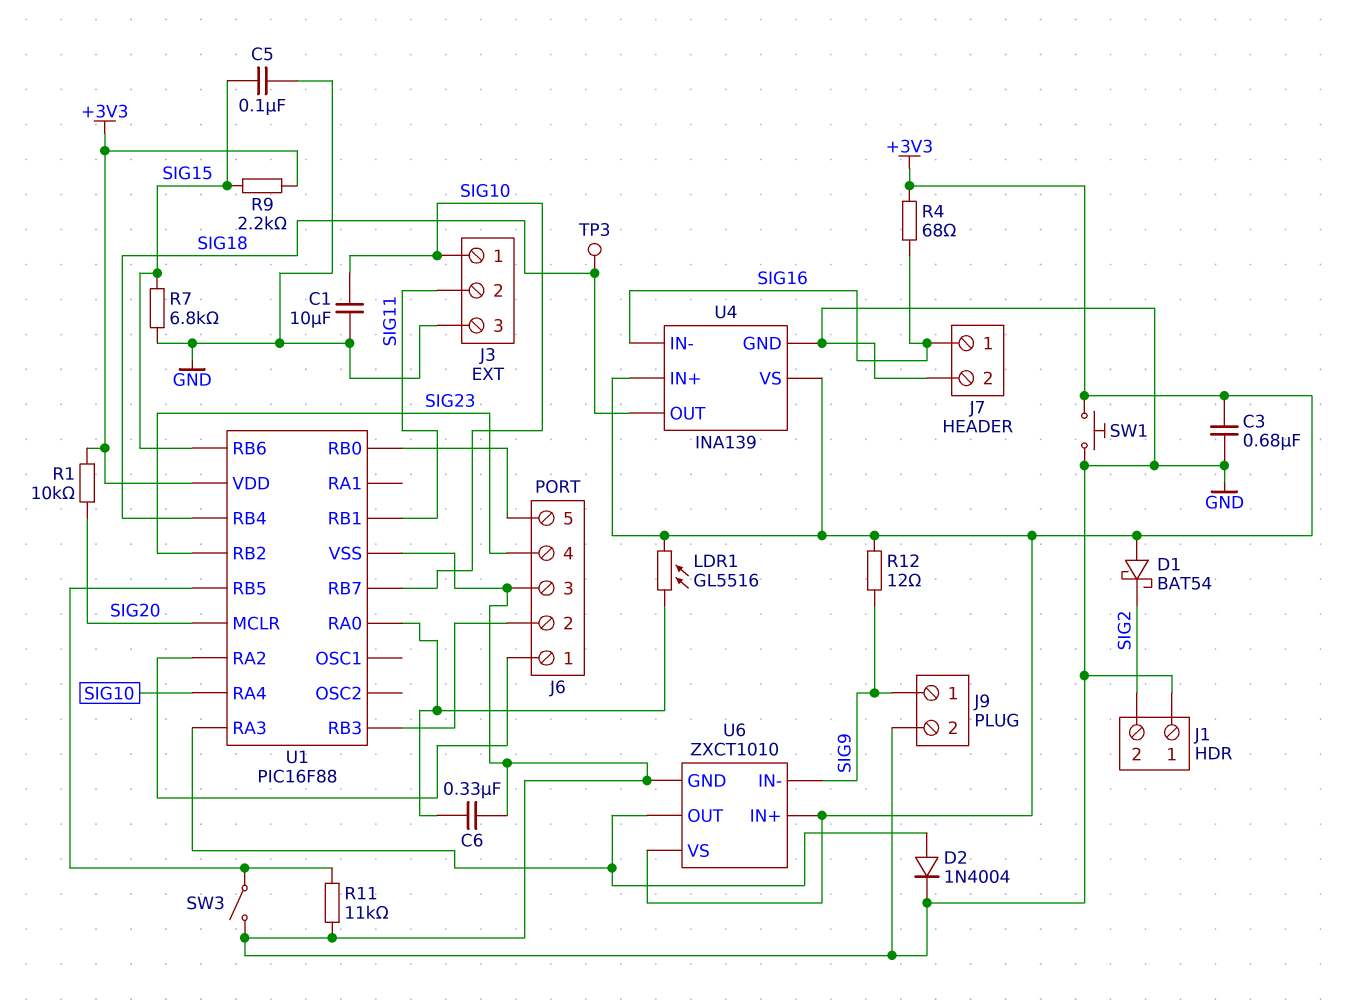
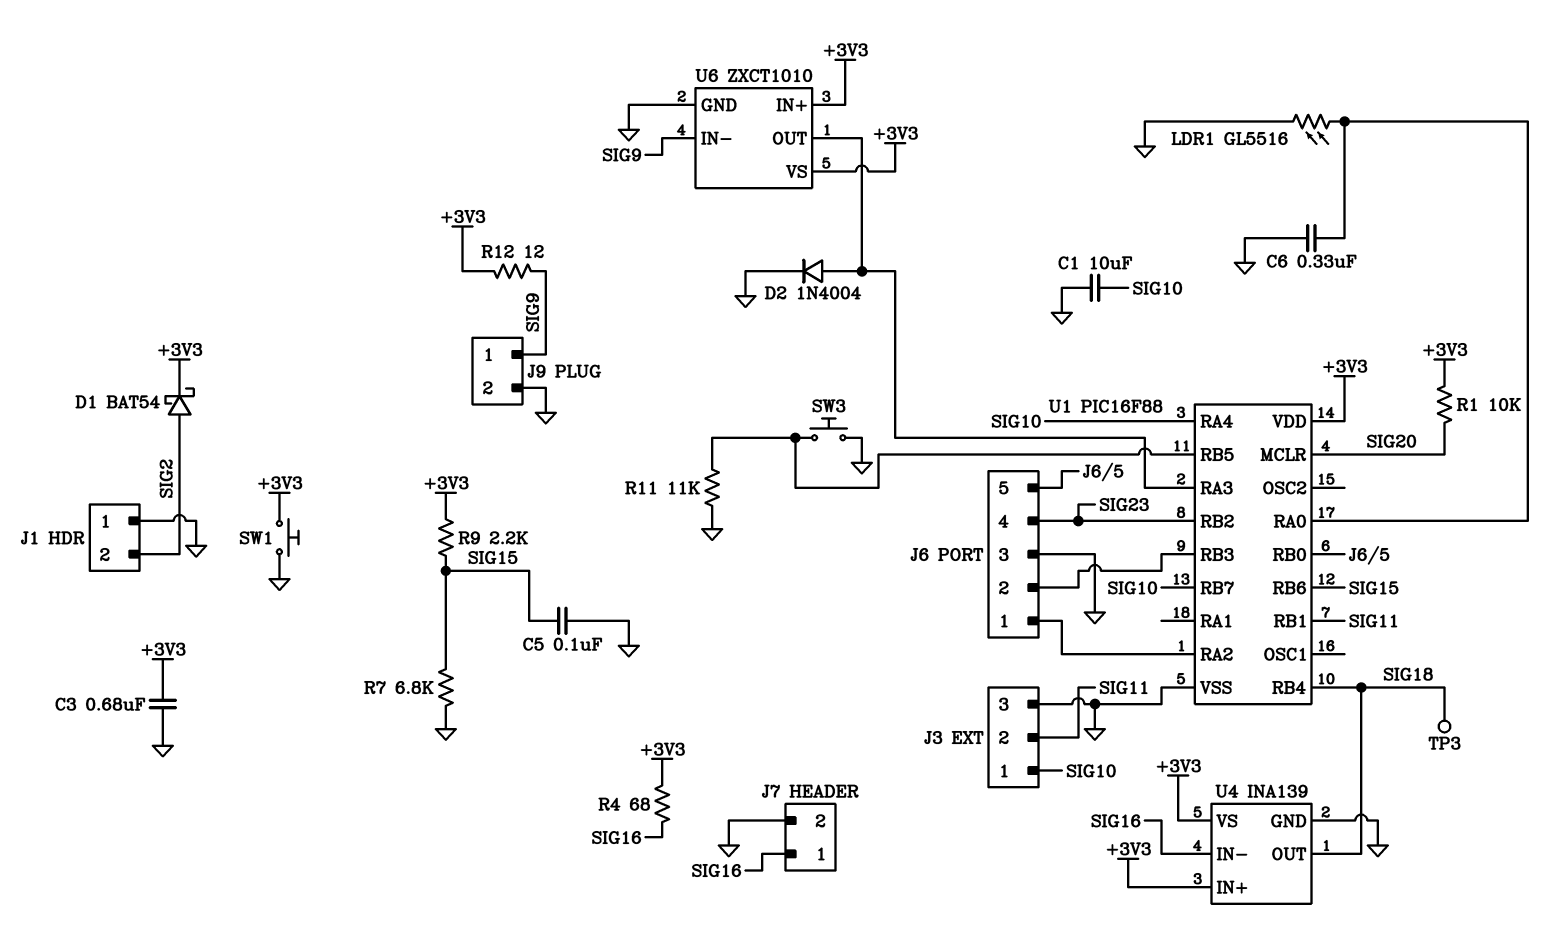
D1: schottky BAT54 (A +3V3, K SIG2) -> schottky BAT54 (A SIG2, K +3V3)
LDR1: GL5516 (+3V3, U1/RA0) -> GL5516 (GND, U1/RA0)
SW3: switch (GND, U1/RB5) -> button (GND, U1/RB5)

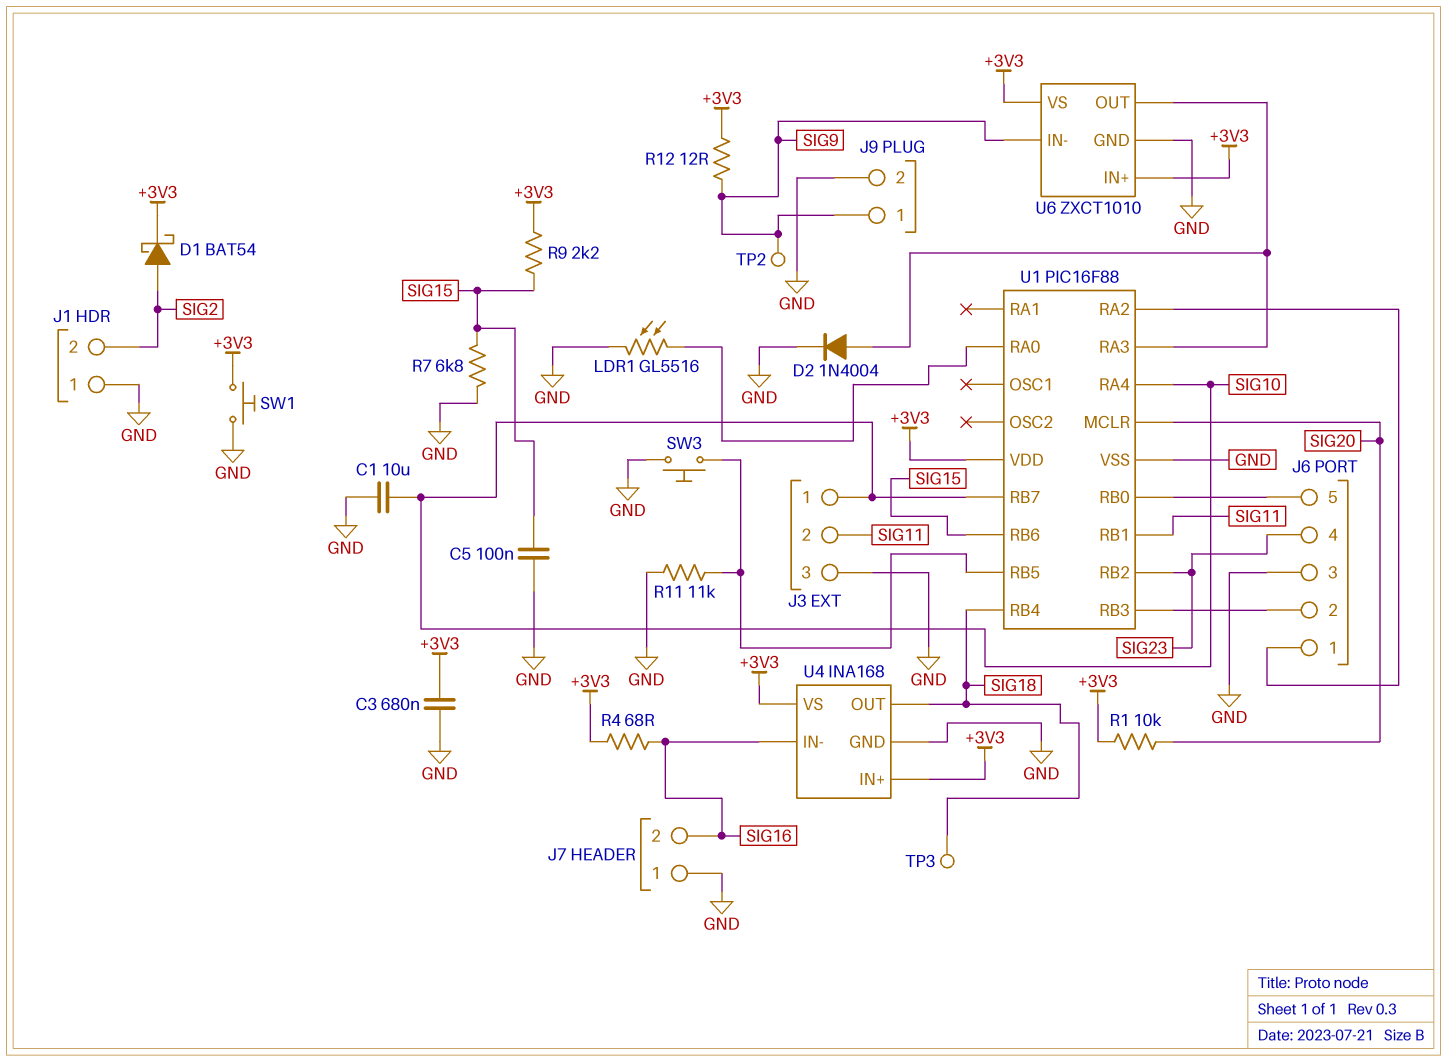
C6: 330nF (GND, U1/RA0) -> none
J7 pin 1: SIG16 -> GND
J7 pin 2: GND -> SIG16
TP2: none -> test point (SIG9)
U4: INA139 -> INA168

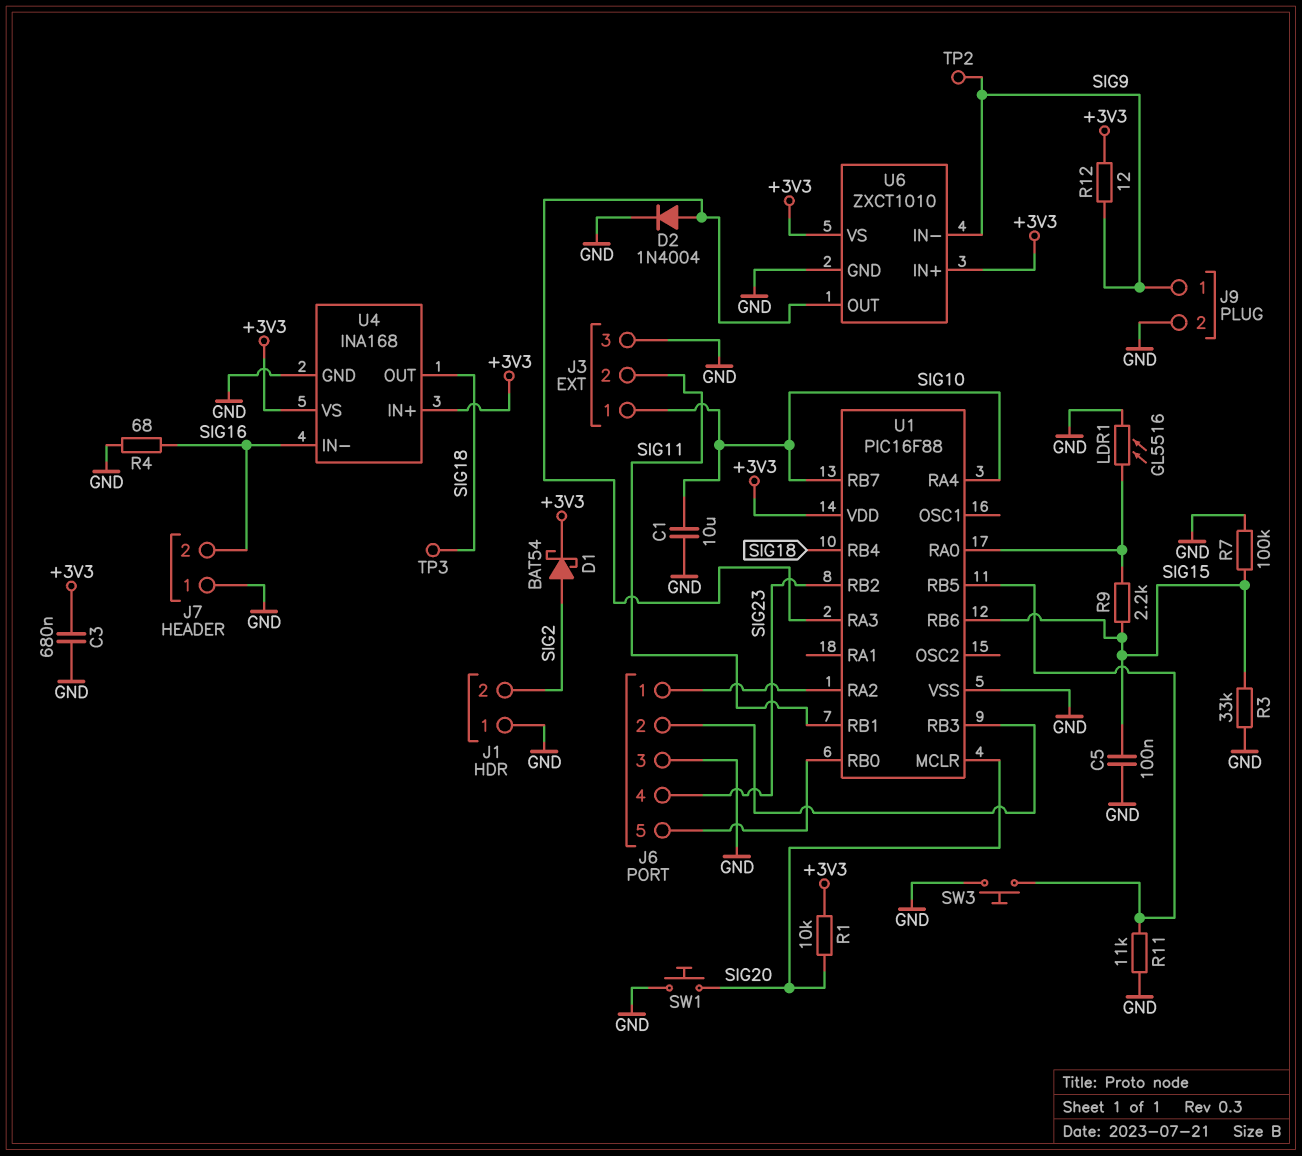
R3: none -> 33k (GND, SIG15)
R4: 68 (+3V3, SIG16) -> 68 (GND, SIG16)
R7: 6.8k (GND, SIG15) -> 100k (GND, SIG15)
R9: 2.2k (+3V3, SIG15) -> 2.2k (SIG15, U1/RA0)
SW1: button (+3V3, GND) -> button (GND, SIG20)

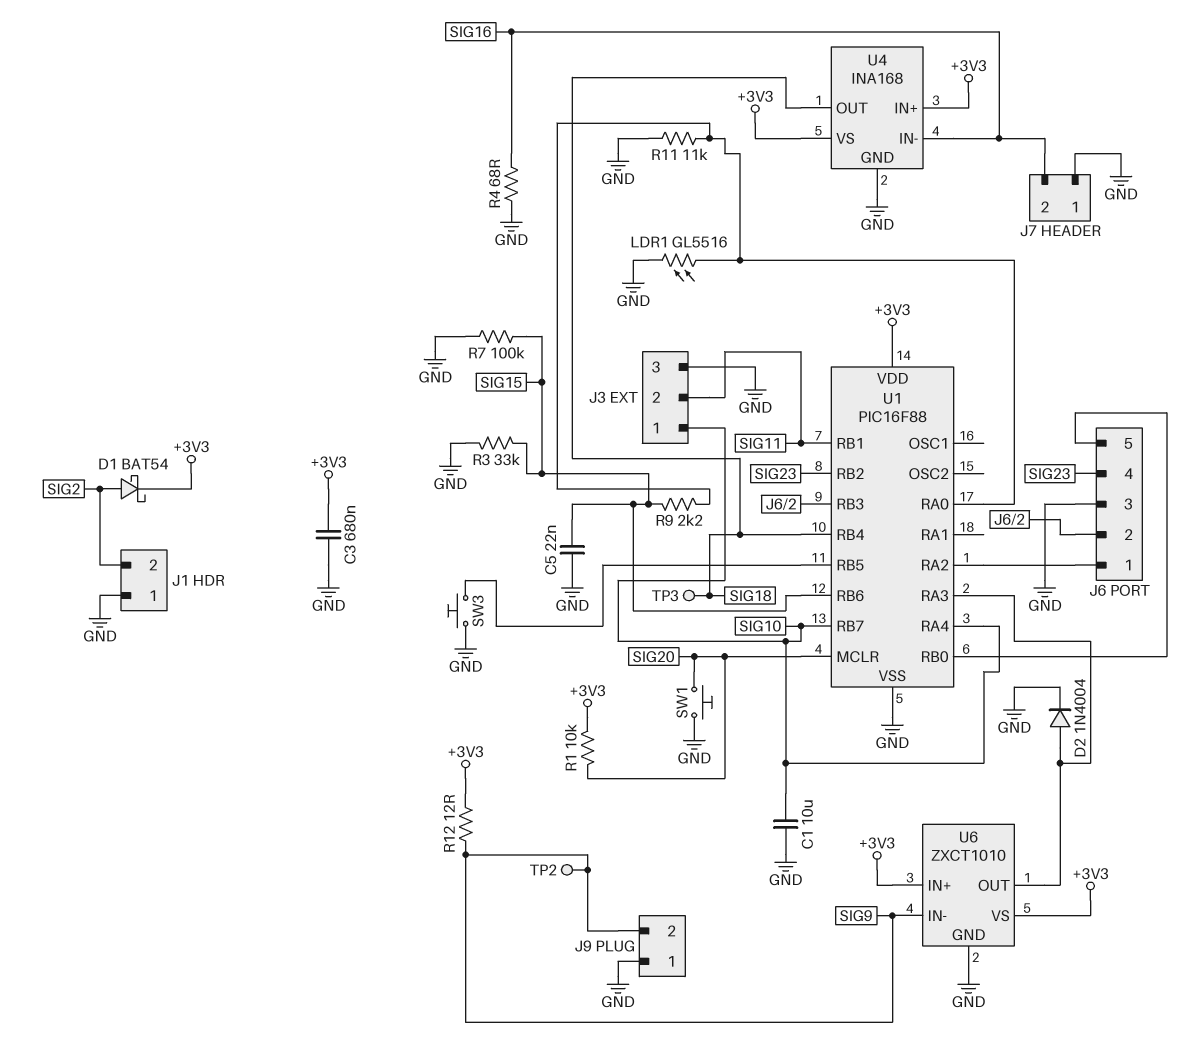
C5: 100nF (GND, SIG15) -> 22nF (GND, SIG15)
J9 pin 1: SIG9 -> GND
J9 pin 2: GND -> SIG9
R11: 11k (GND, U1/RB5) -> 11k (GND, U1/RA0)

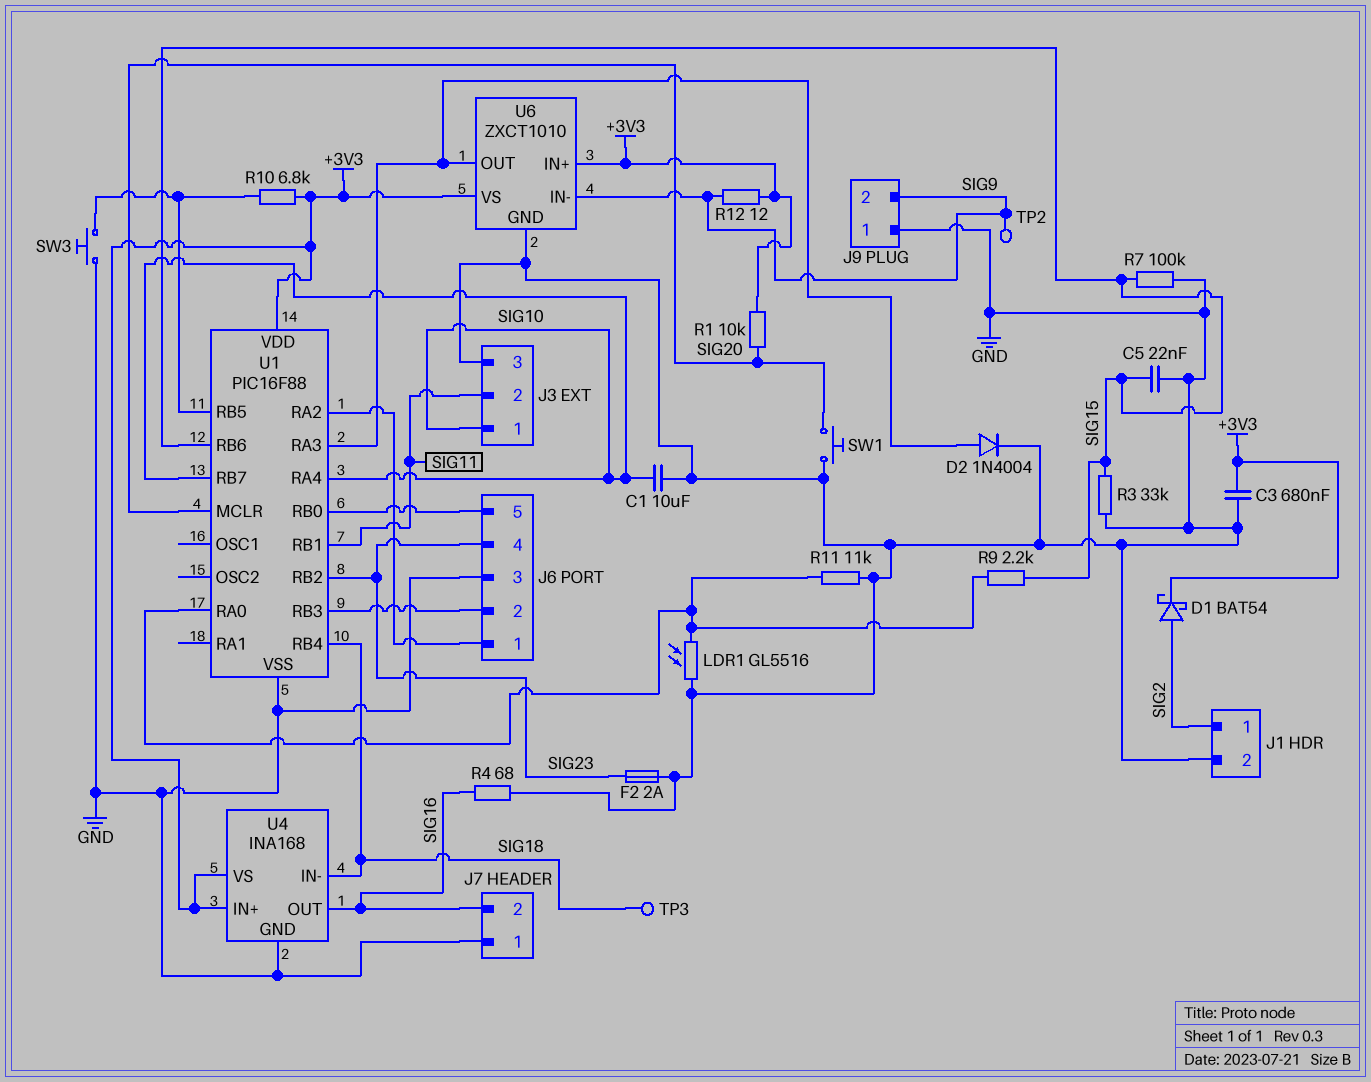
F2: none -> 2A (GND, SIG23)
J1 pin 1: GND -> SIG2
J1 pin 2: SIG2 -> GND
R10: none -> 6.8k (+3V3, U1/RB5)
U4 pin IN-: SIG16 -> SIG18
U4 pin OUT: SIG18 -> SIG16

